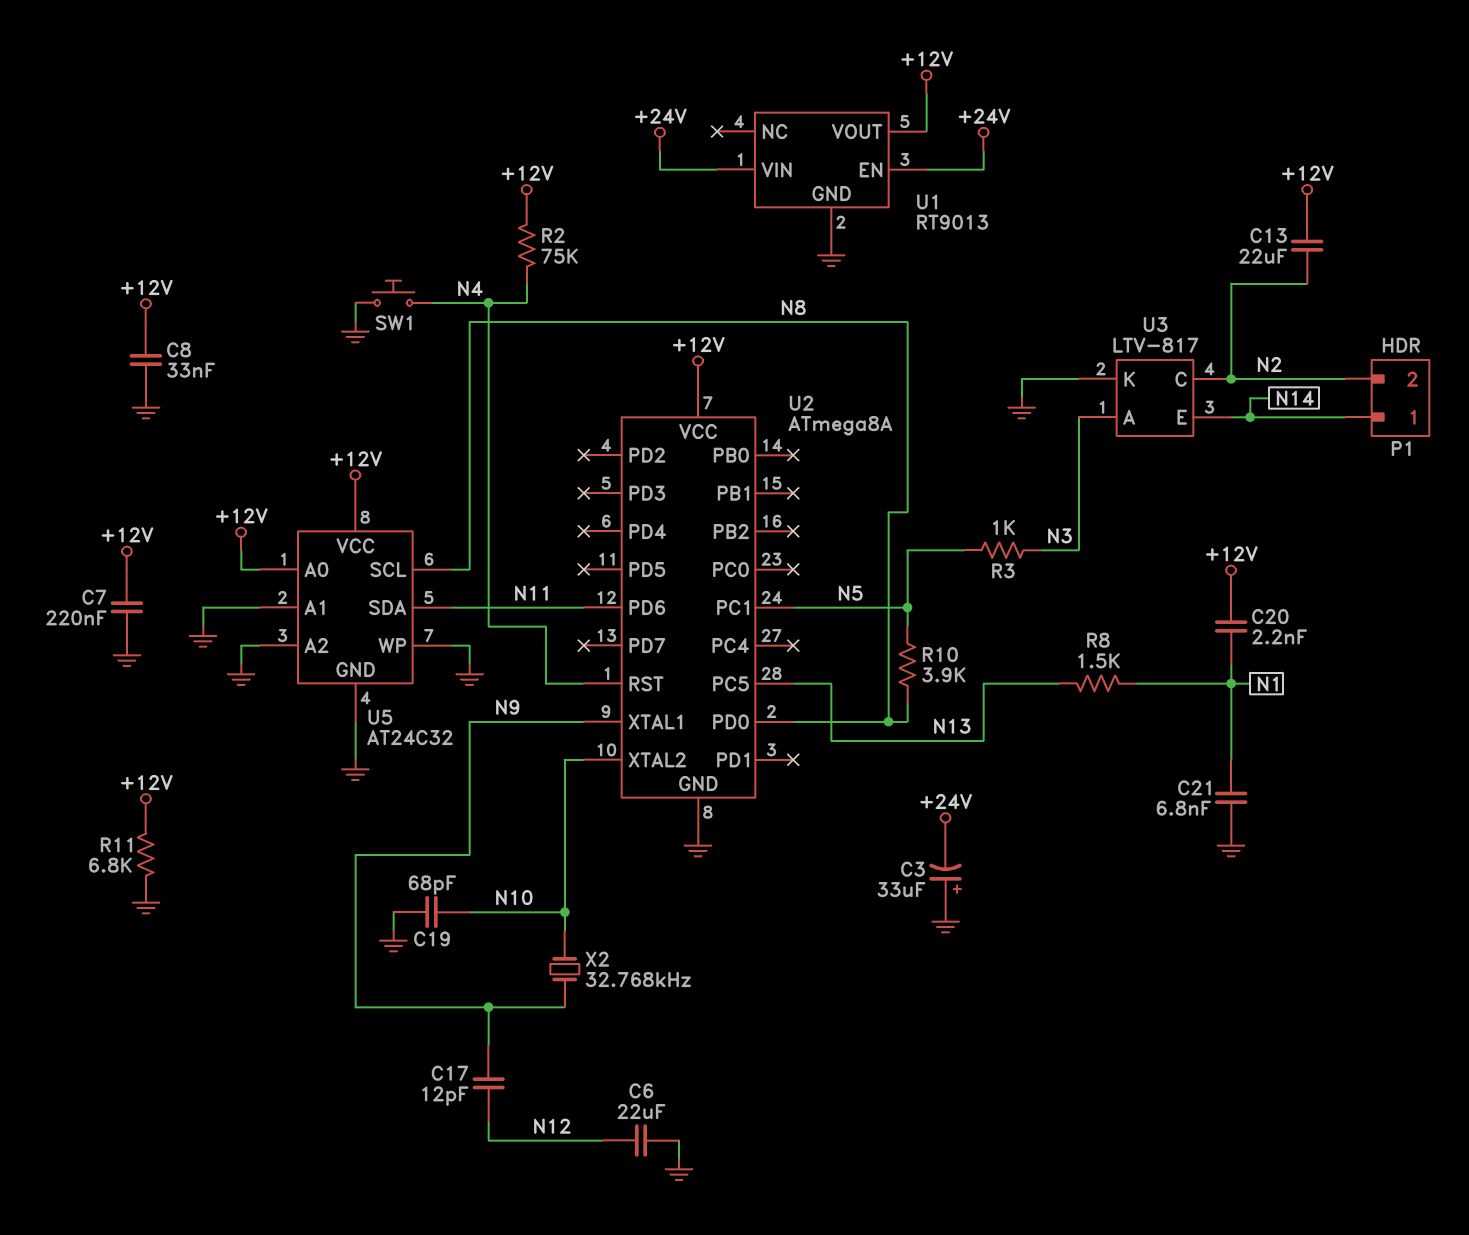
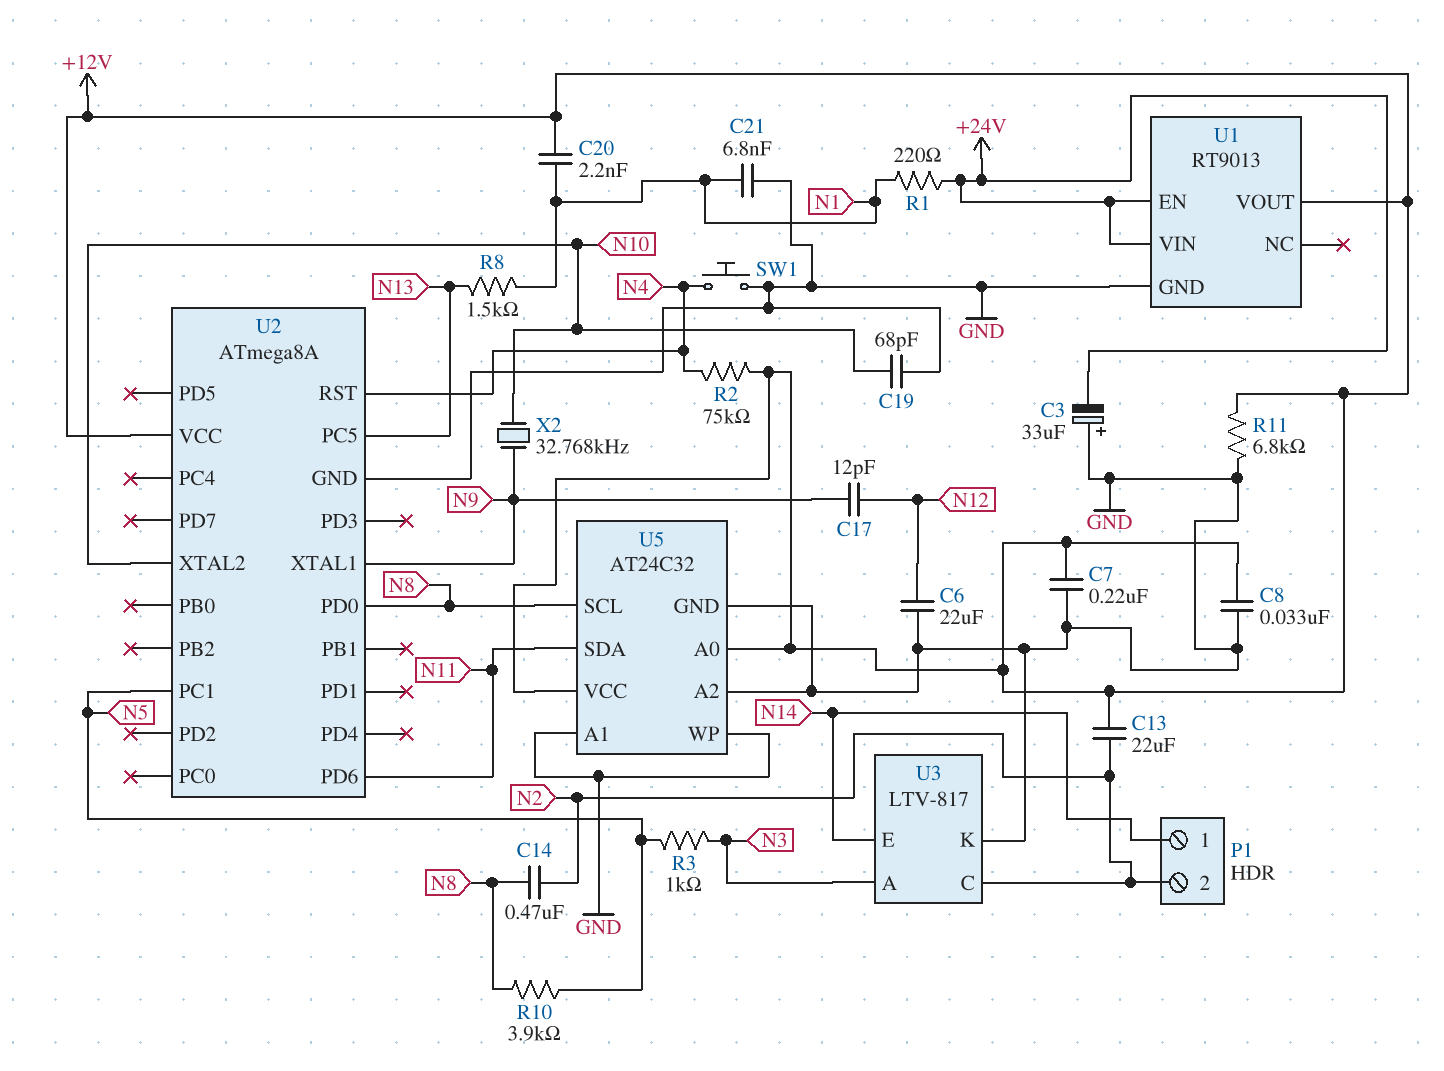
C14: none -> 470nF (N2, N8)
R1: none -> 220 (+24V, N1)

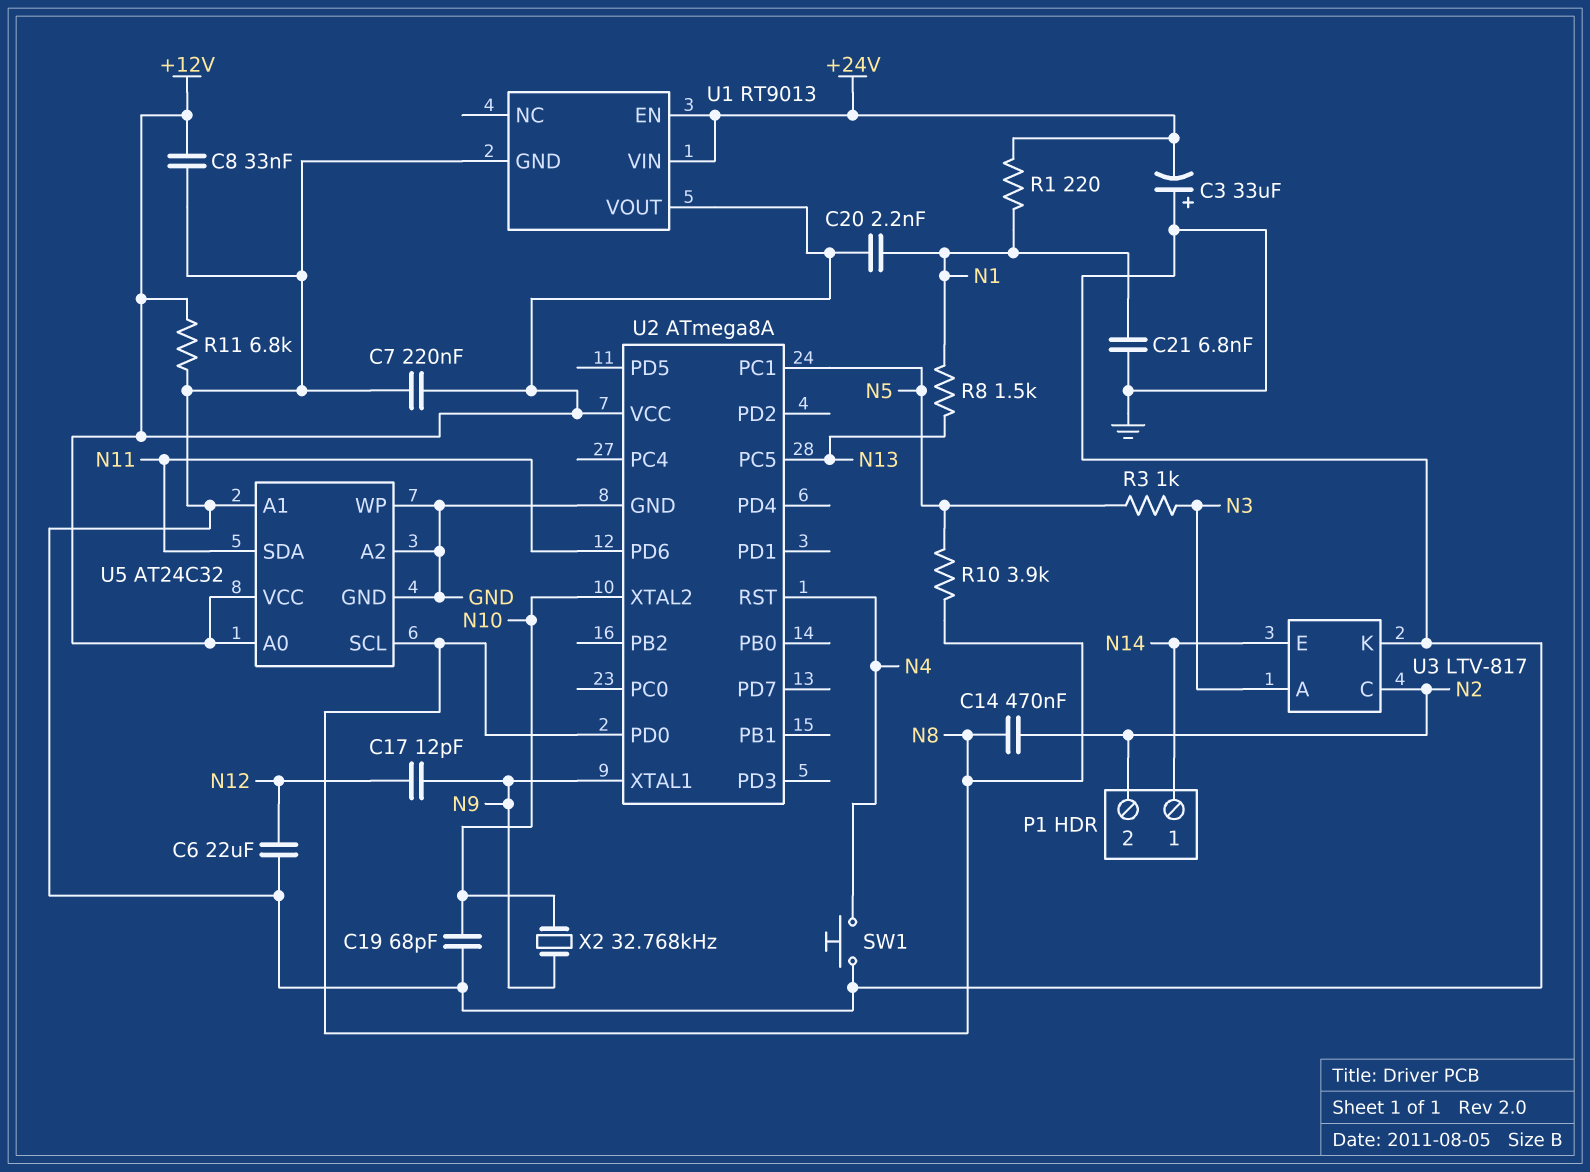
C13: 22uF (+12V, N2) -> none
R2: 75k (+12V, N4) -> none

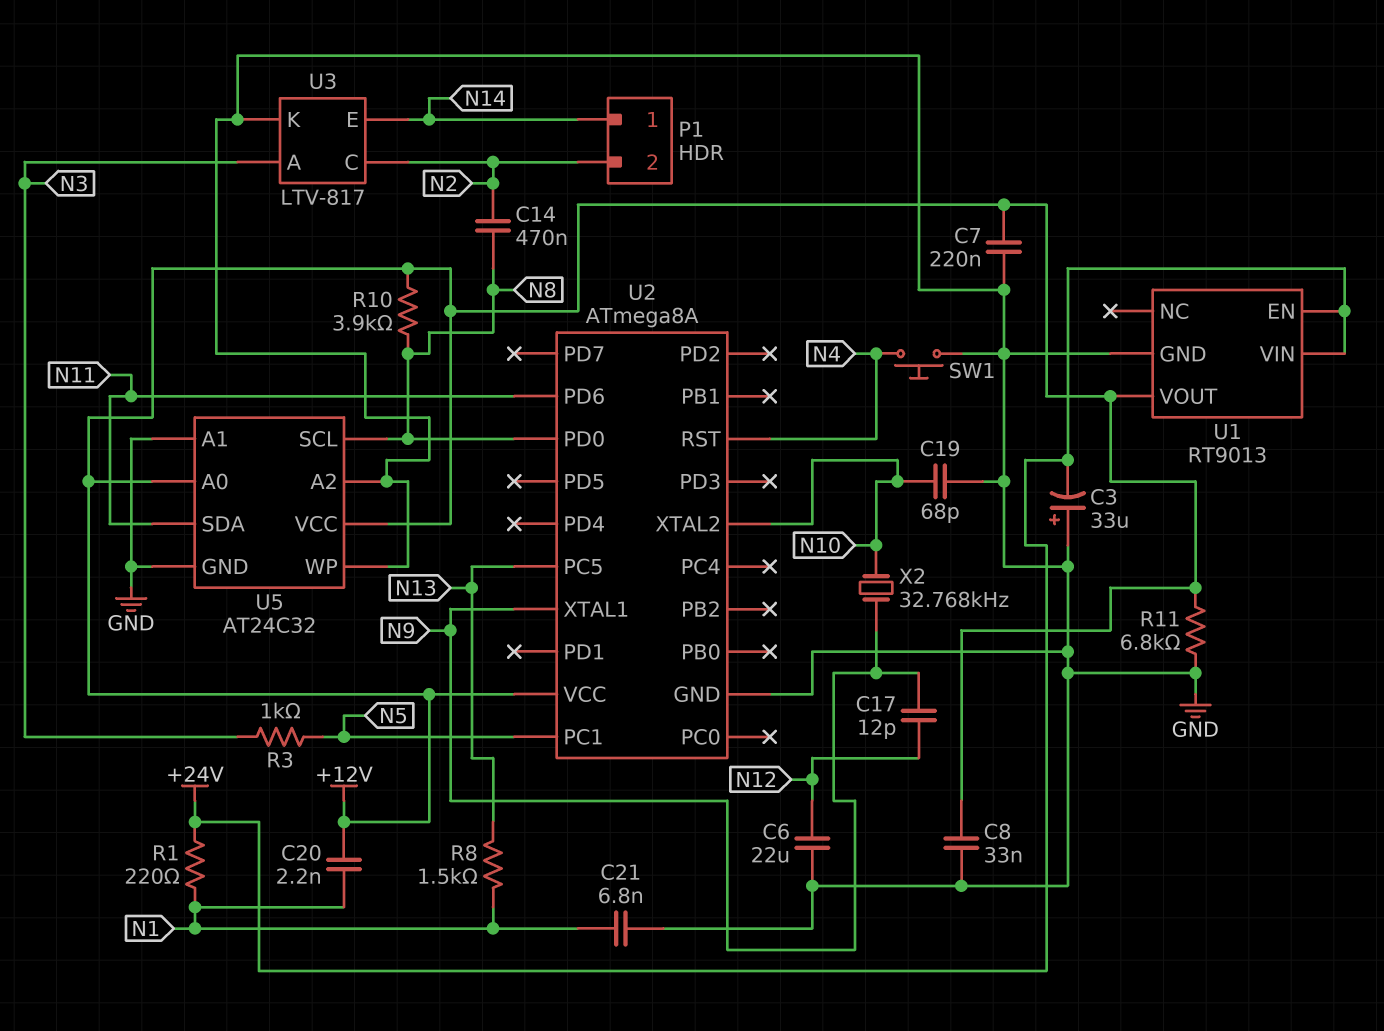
R10: 3.9k (N5, N8) -> 3.9k (+12V, N8)

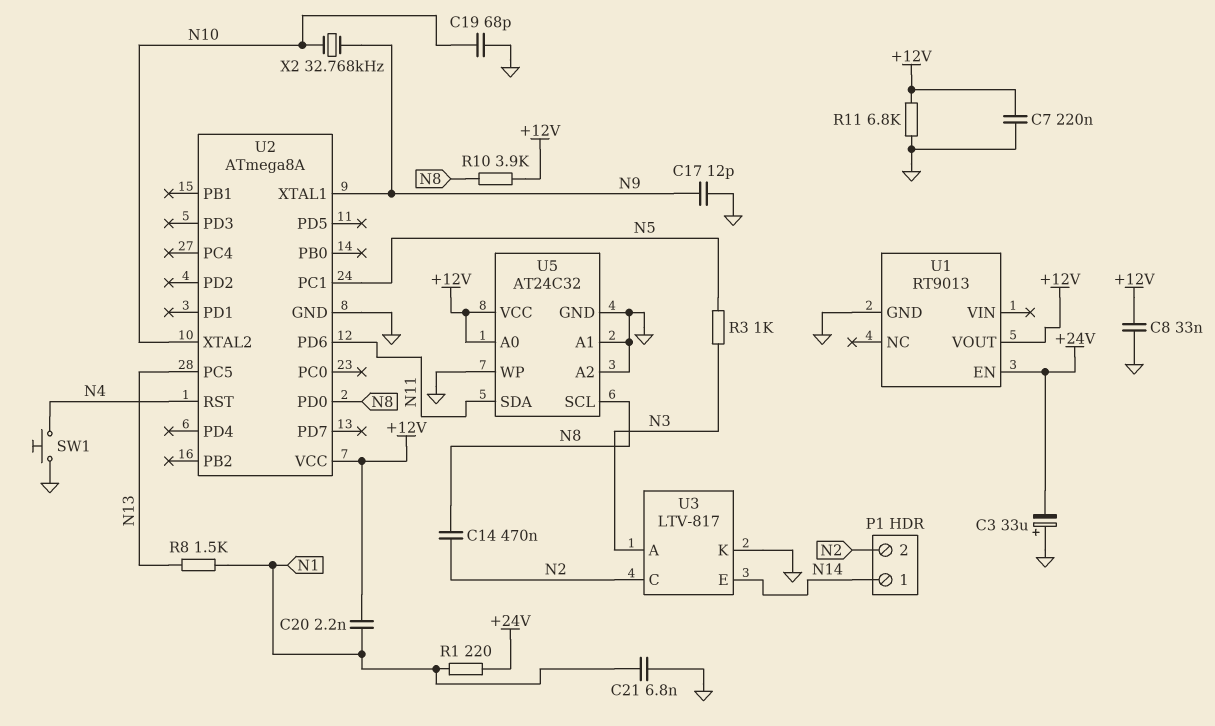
C6: 22uF (GND, N12) -> none
C17: 12pF (N9, N12) -> 12pF (GND, N9)
U1 pin VIN: +24V -> none

